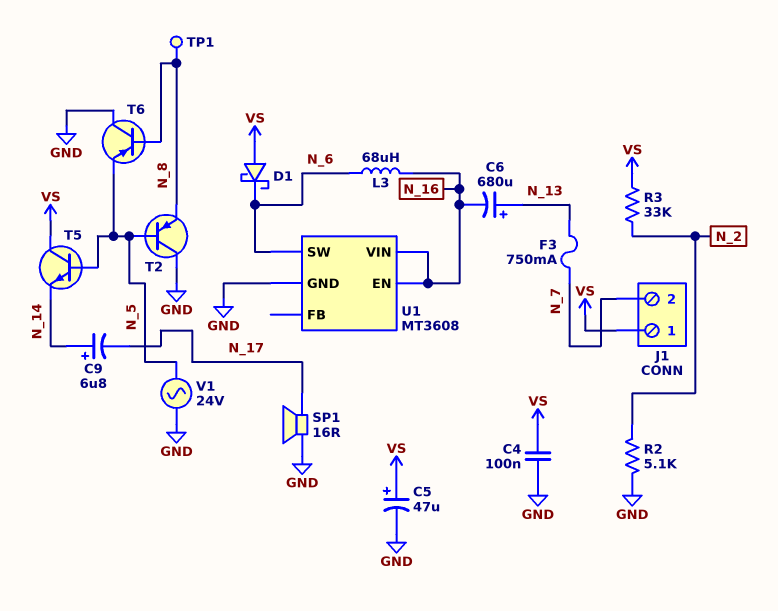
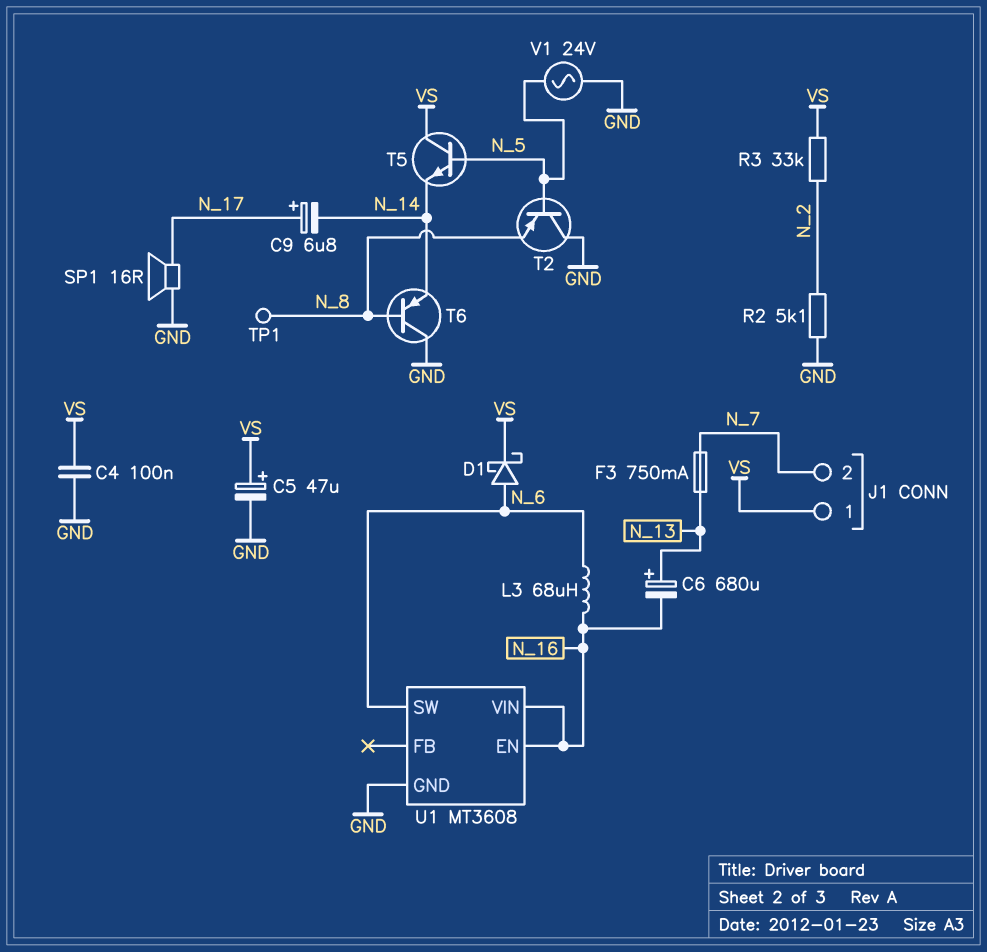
C9: 6.8uF (plus N_14, minus N_17) -> 6.8uF (plus N_17, minus N_14)
D1: schottky (A VS, K N_6) -> schottky (A N_6, K VS)
T6: PNP (B N_8, C GND, E N_5) -> PNP (B N_8, C GND, E N_14)

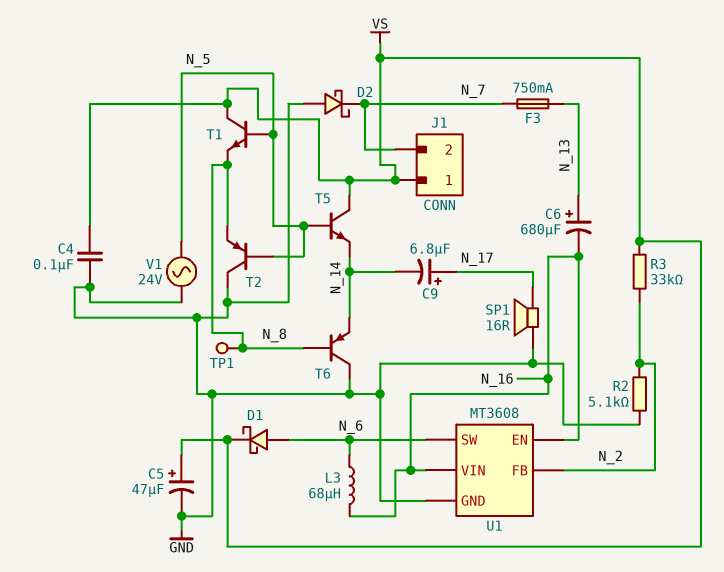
D2: none -> schottky (A GND, K N_7)
T1: none -> NPN (B N_5, C VS, E N_8)
U1 pin FB: none -> N_2

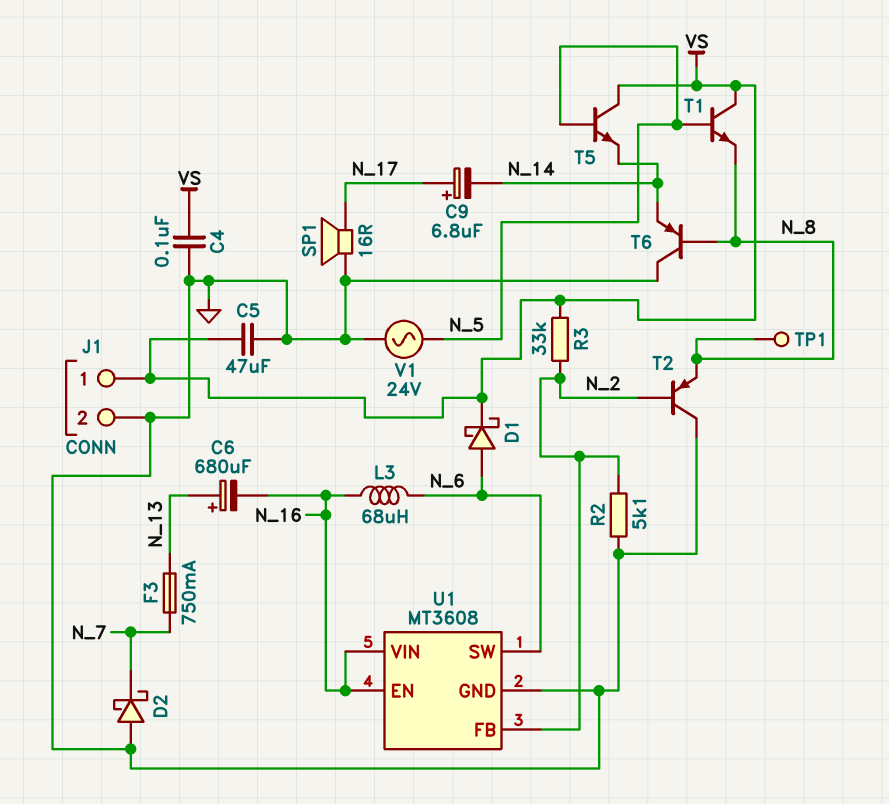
C5: 47uF (plus VS, minus GND) -> 47uF (GND, VS)
J1 pin 2: N_7 -> GND
T2: PNP (B N_5, C GND, E N_8) -> PNP (B N_2, C GND, E N_8)

